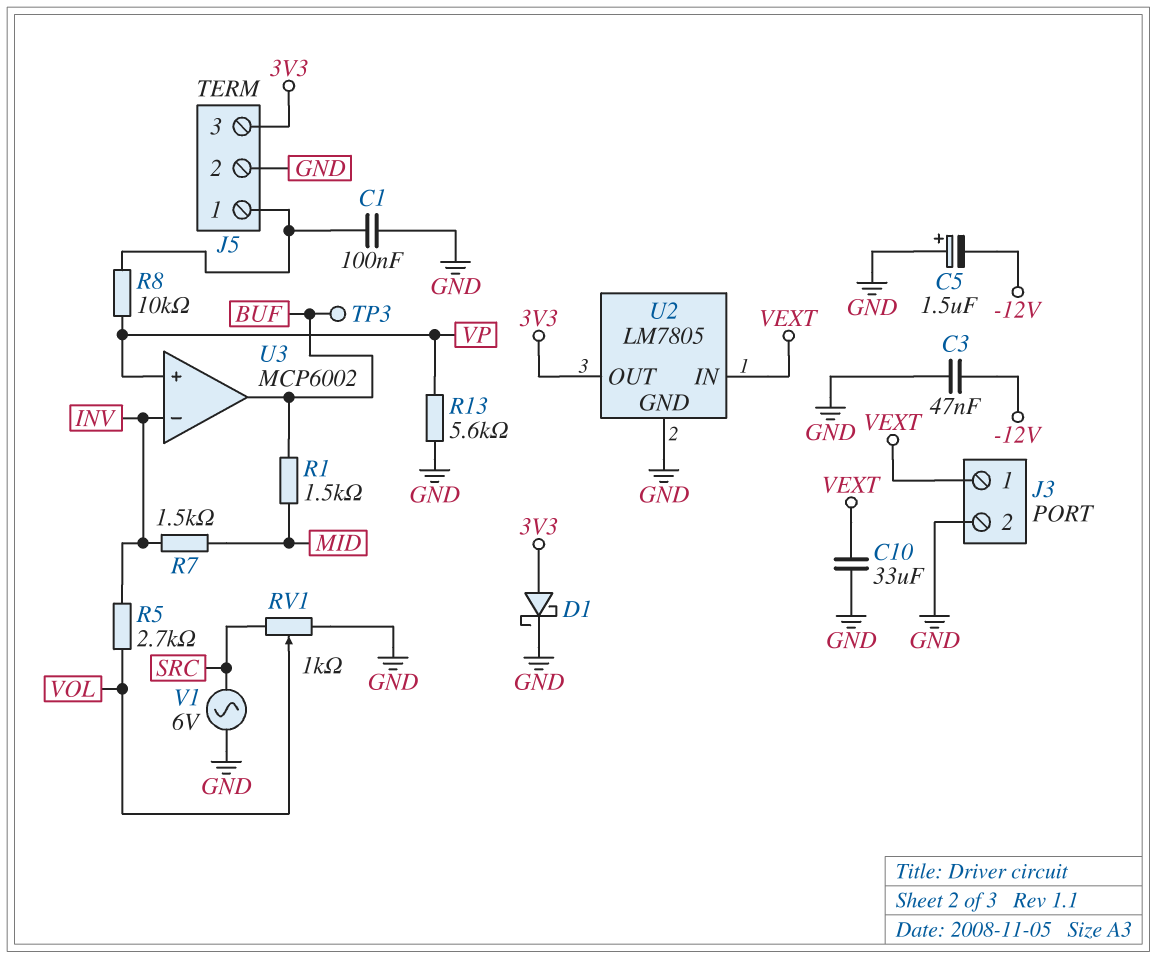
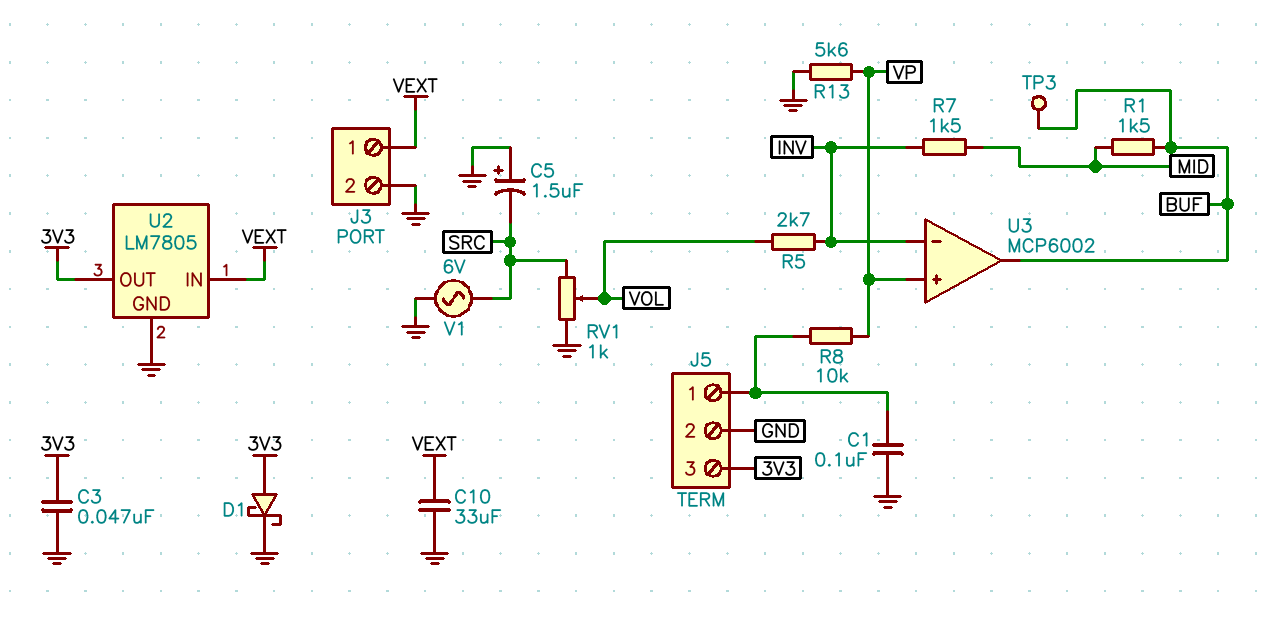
C3: 47nF (-12V, GND) -> 47nF (3V3, GND)
C5: 1.5uF (plus GND, minus -12V) -> 1.5uF (plus GND, minus SRC)

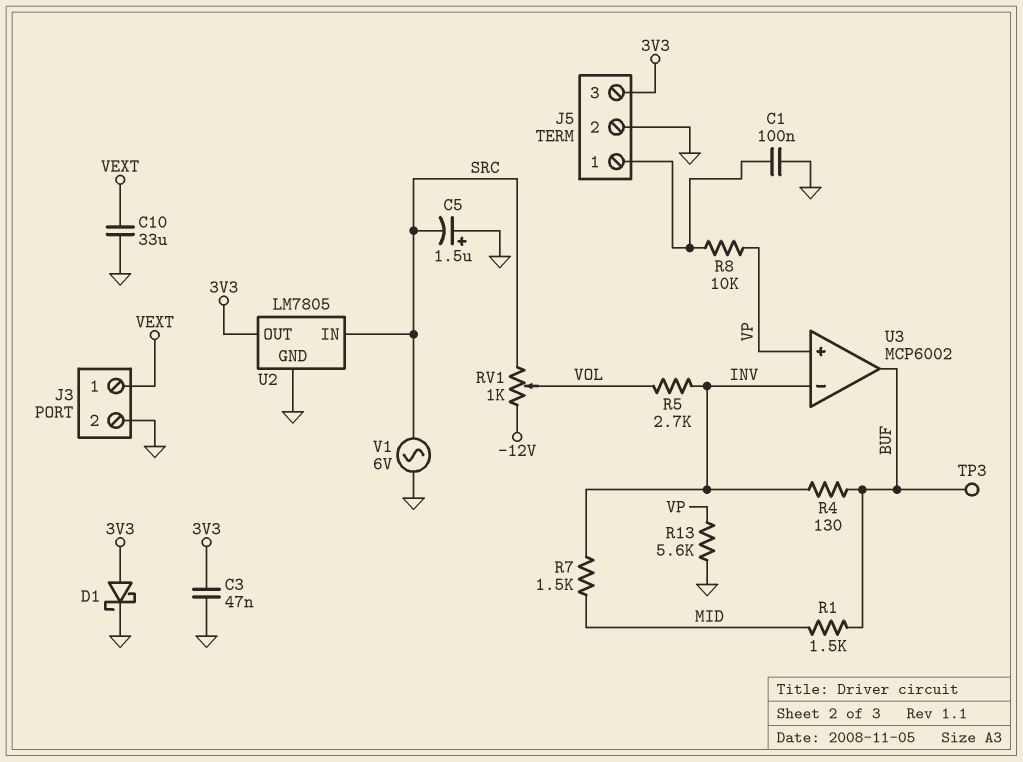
R4: none -> 130 (BUF, INV)
RV1: 1k (GND, SRC, wiper VOL) -> 1k (-12V, SRC, wiper VOL)
U2 pin IN: VEXT -> SRC

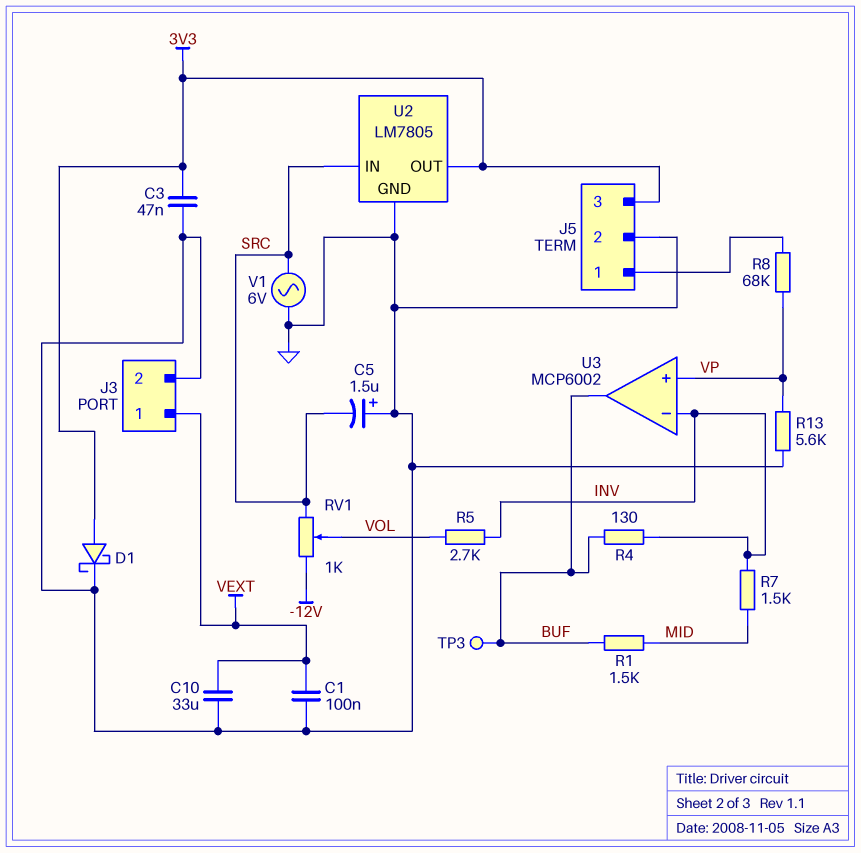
C1: 100nF (GND, J5/1) -> 100nF (GND, VEXT)
R8: 10k (J5/1, VP) -> 68k (J5/1, VP)

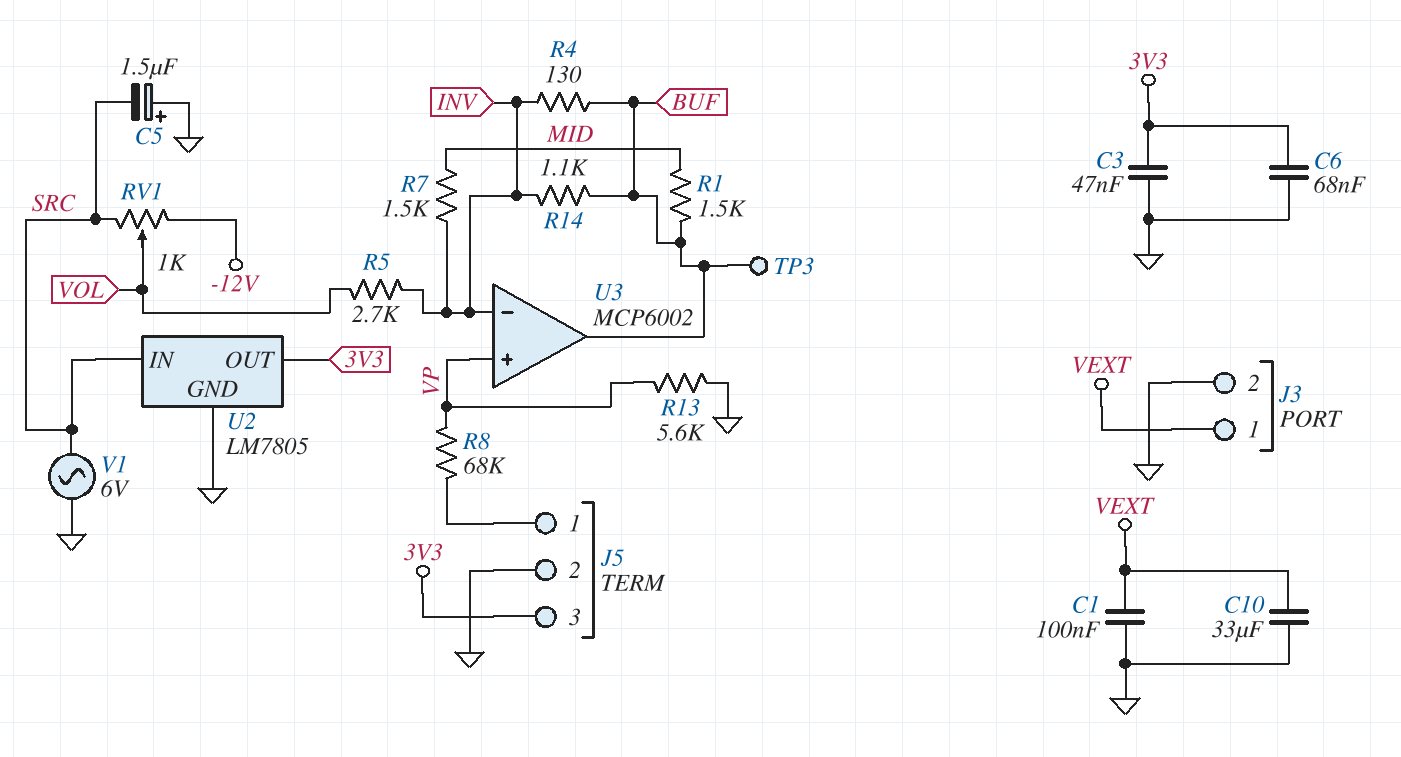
C6: none -> 68nF (3V3, GND)
D1: schottky (A 3V3, K GND) -> none
R14: none -> 1.1k (BUF, INV)

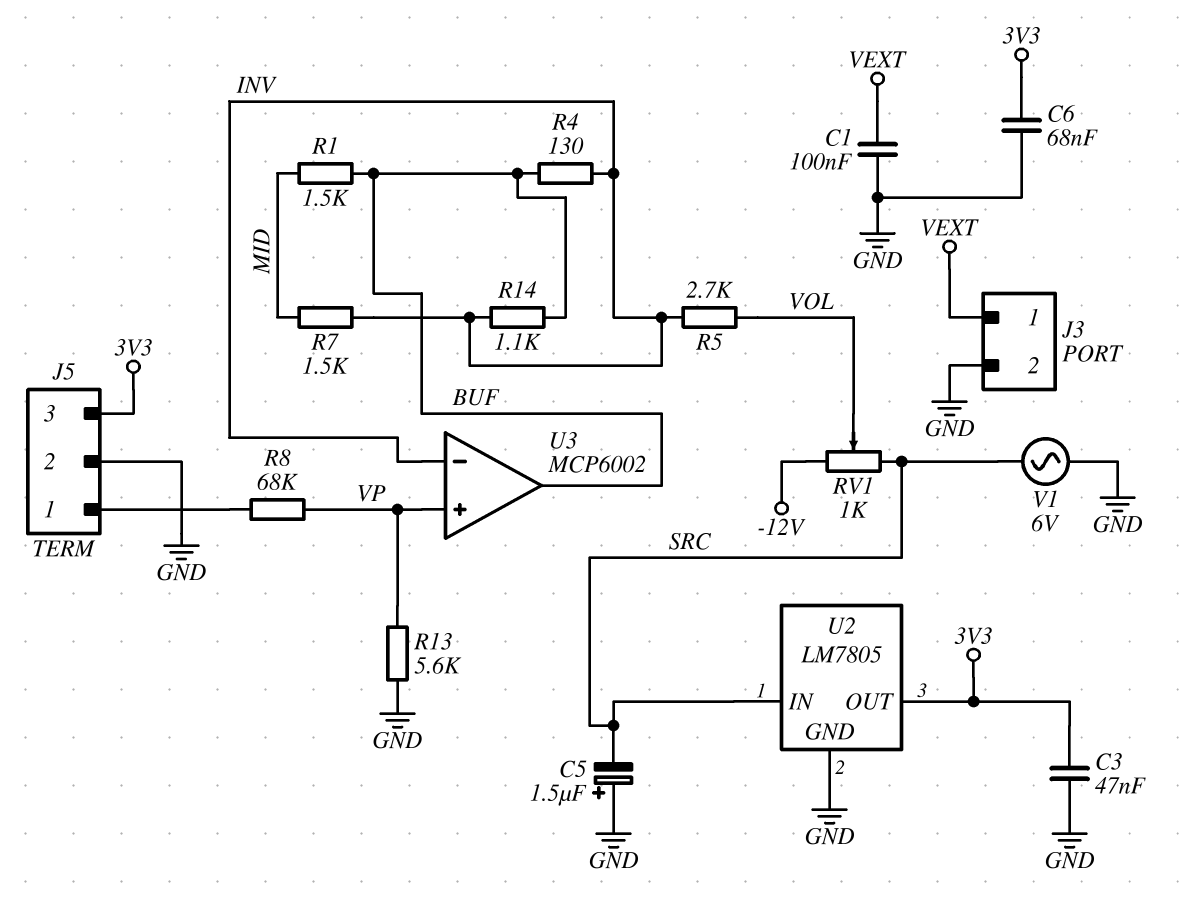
C10: 33uF (GND, VEXT) -> none
TP3: test point (BUF) -> none

